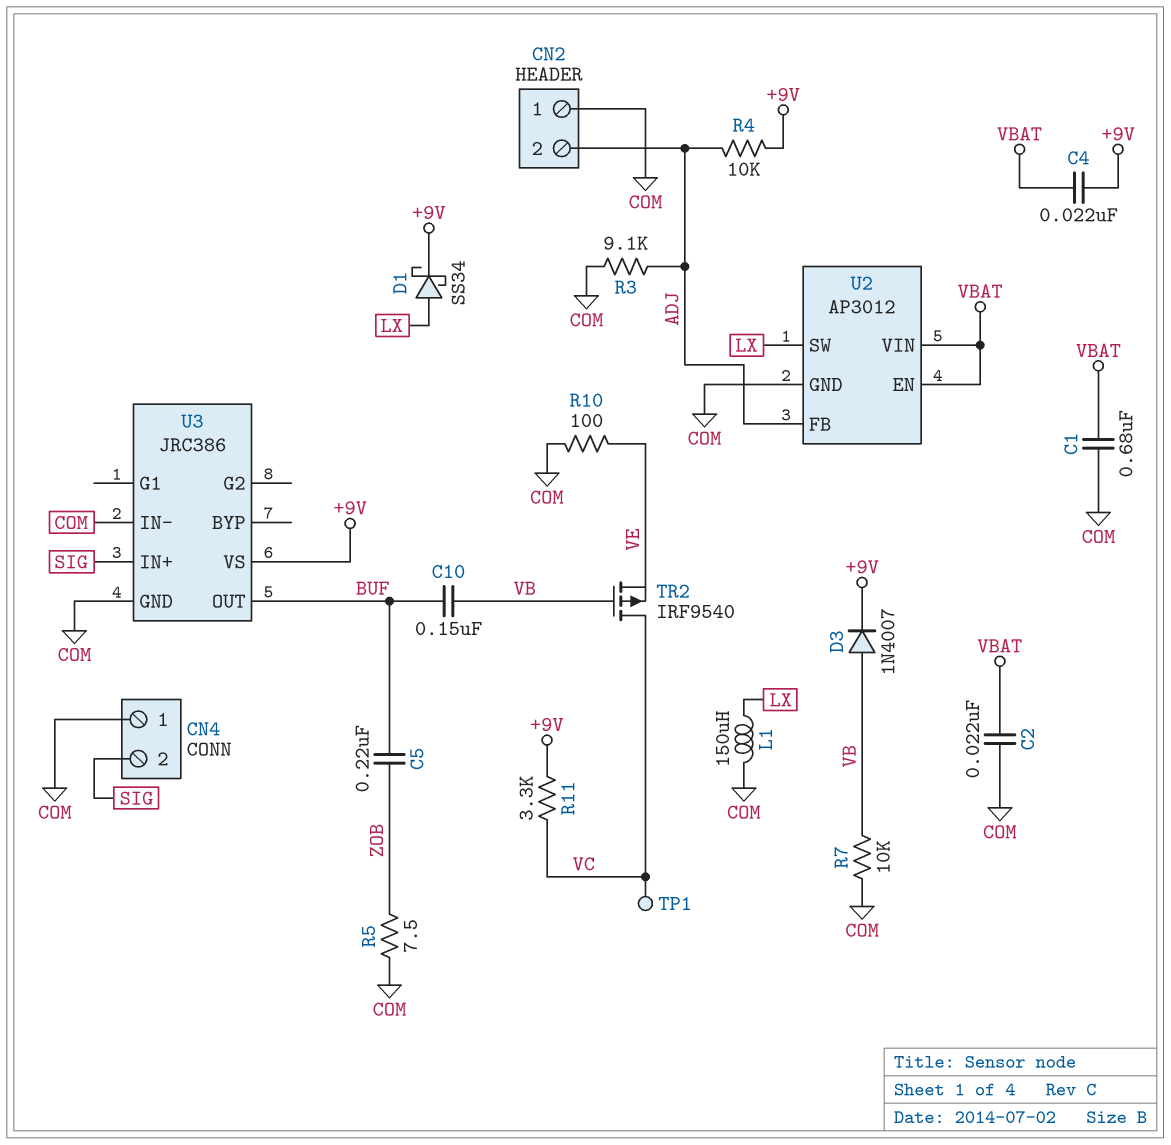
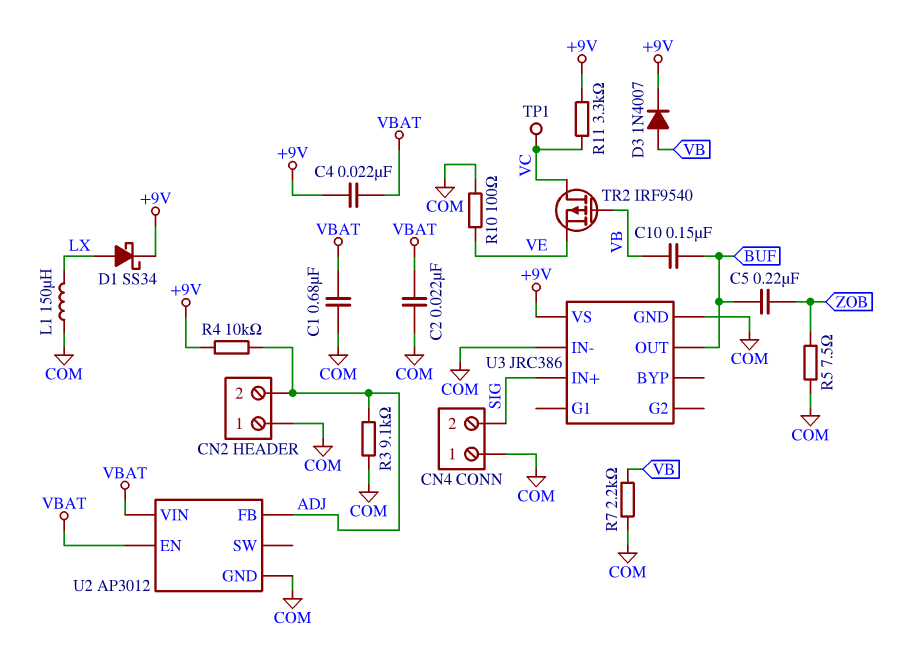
R7: 10k (COM, VB) -> 2.2k (COM, VB)
U2 pin SW: LX -> none

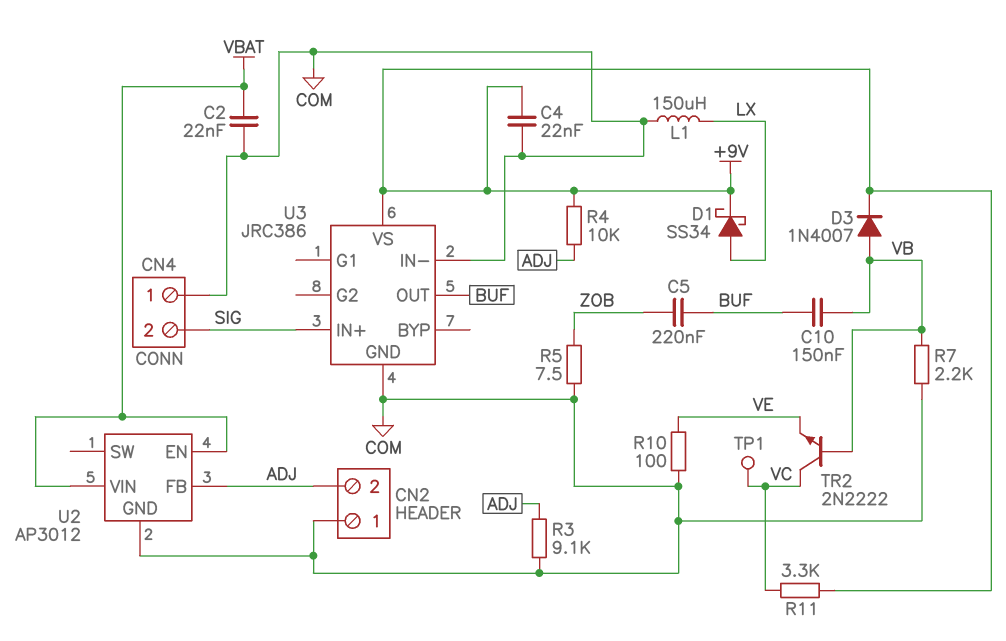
C1: 680nF (COM, VBAT) -> none
C4: 22nF (+9V, VBAT) -> 22nF (+9V, COM)
TR2: PMOS IRF9540 (G VB, D VC, S VE) -> NPN 2N2222 (B VB, C VC, E VE)

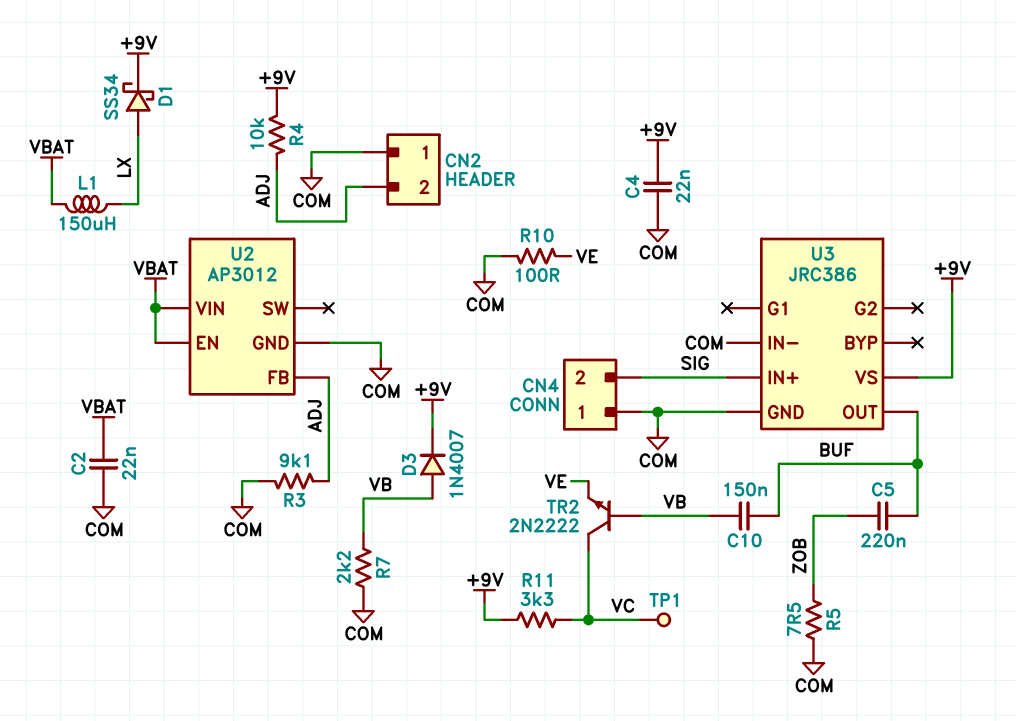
L1: 150uH (COM, LX) -> 150uH (LX, VBAT)

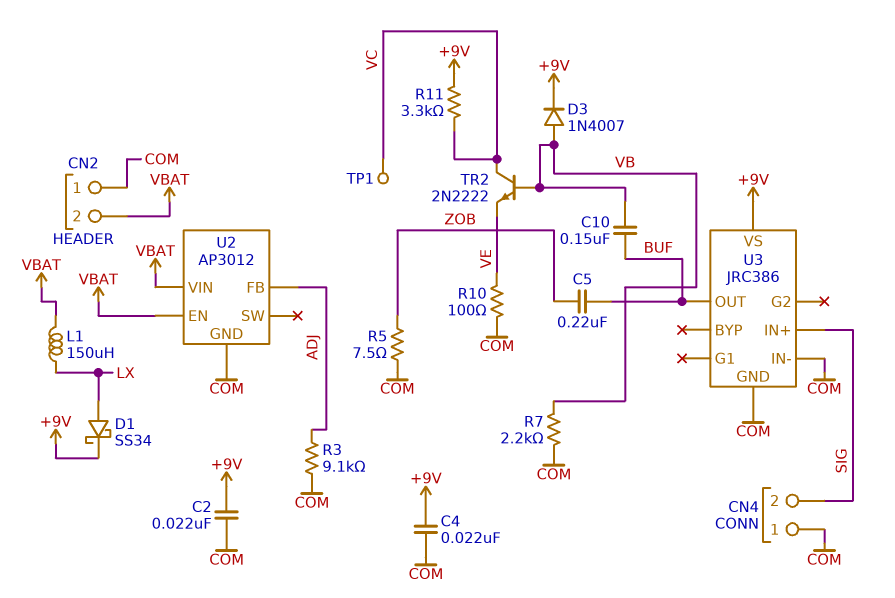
C2: 22nF (COM, VBAT) -> 22nF (+9V, COM)
CN2 pin 2: ADJ -> VBAT
R4: 10k (+9V, ADJ) -> none

